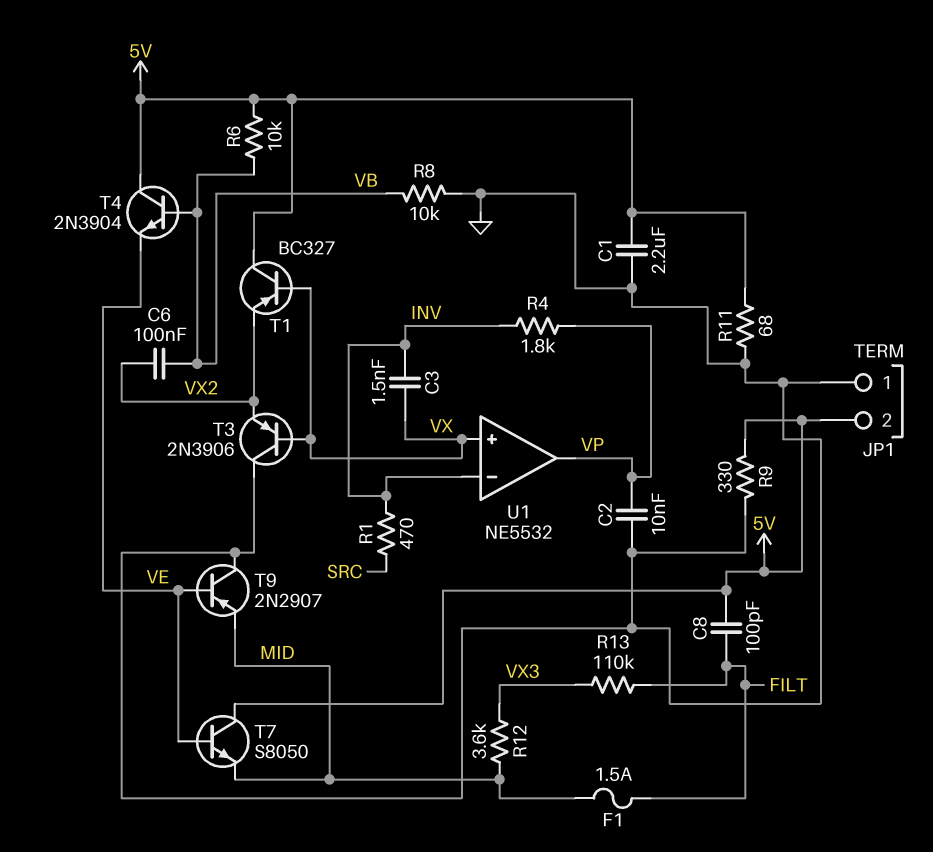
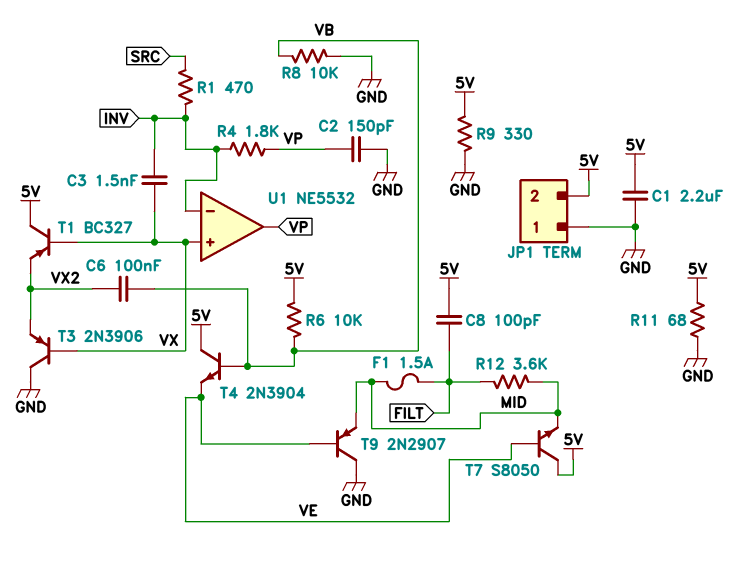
C2: 10nF (GND, VP) -> 150pF (GND, VP)
R12: 3.6k (MID, VX3) -> 3.6k (FILT, MID)
R13: 110k (FILT, VX3) -> none

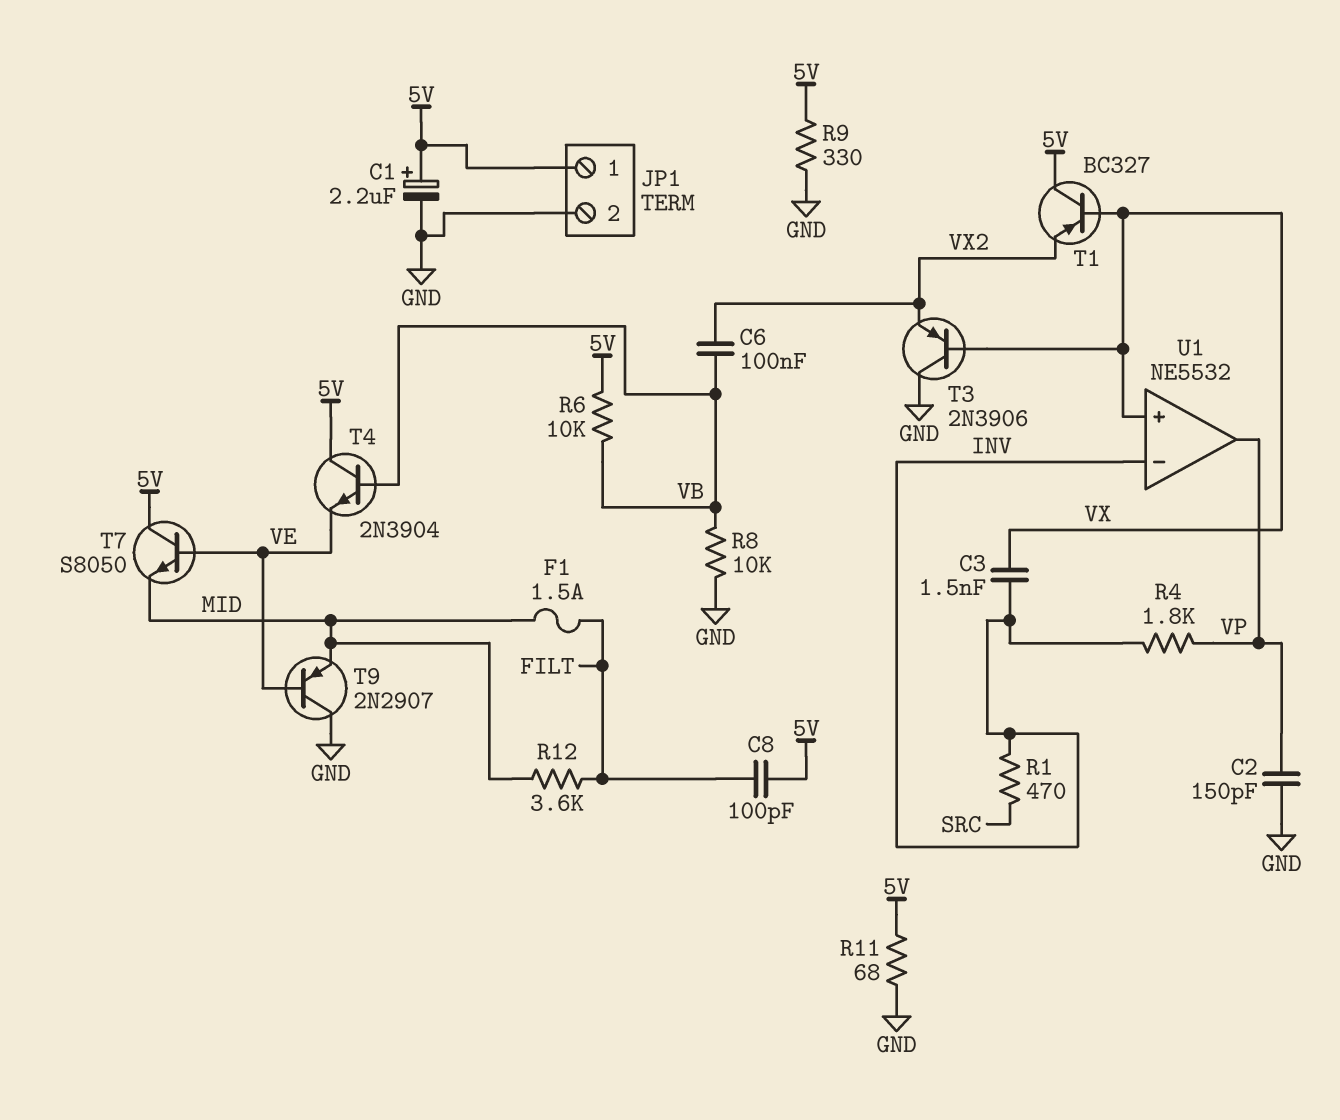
C1: 2.2uF (5V, GND) -> 2.2uF (plus 5V, minus GND)
JP1 pin 1: GND -> 5V
JP1 pin 2: 5V -> GND

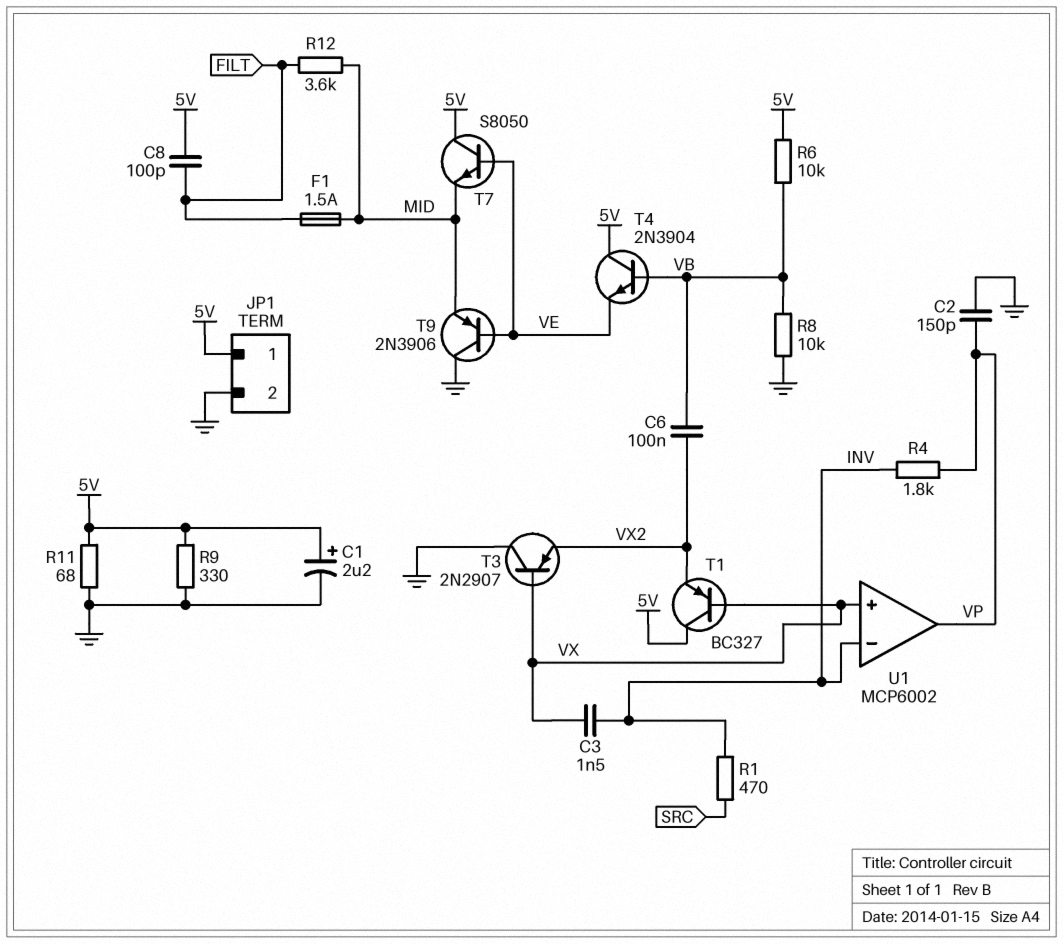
T3: PNP 2N3906 (B VX, C GND, E VX2) -> PNP 2N2907 (B VX, C GND, E VX2)
T9: PNP 2N2907 (B VE, C GND, E MID) -> PNP 2N3906 (B VE, C GND, E MID)
U1: NE5532 -> MCP6002

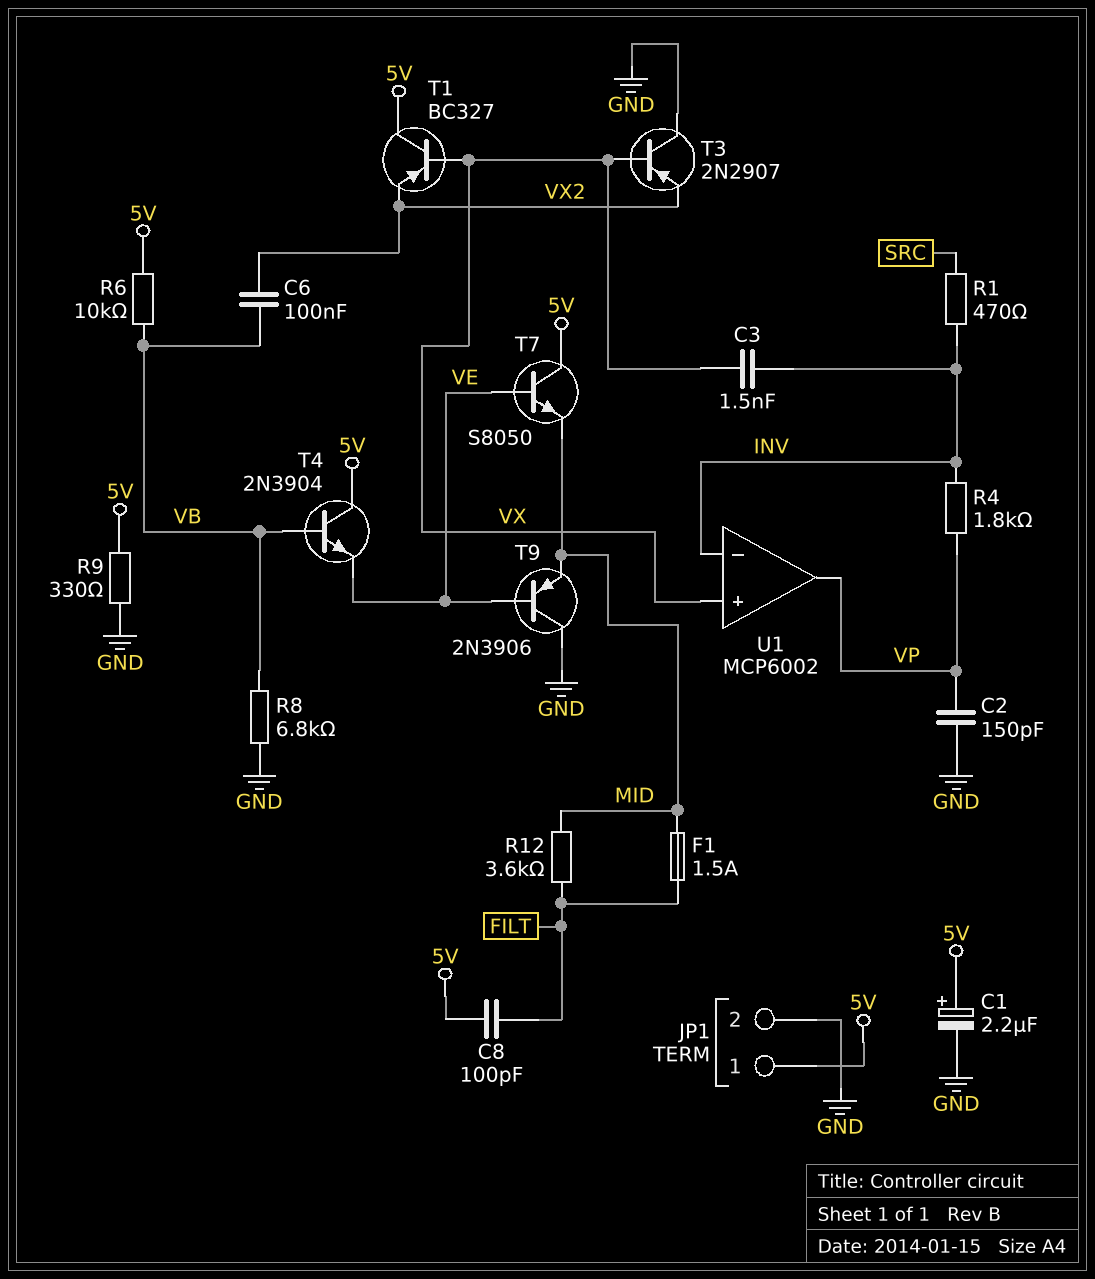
R8: 10k (GND, VB) -> 6.8k (GND, VB)
R11: 68 (5V, GND) -> none

